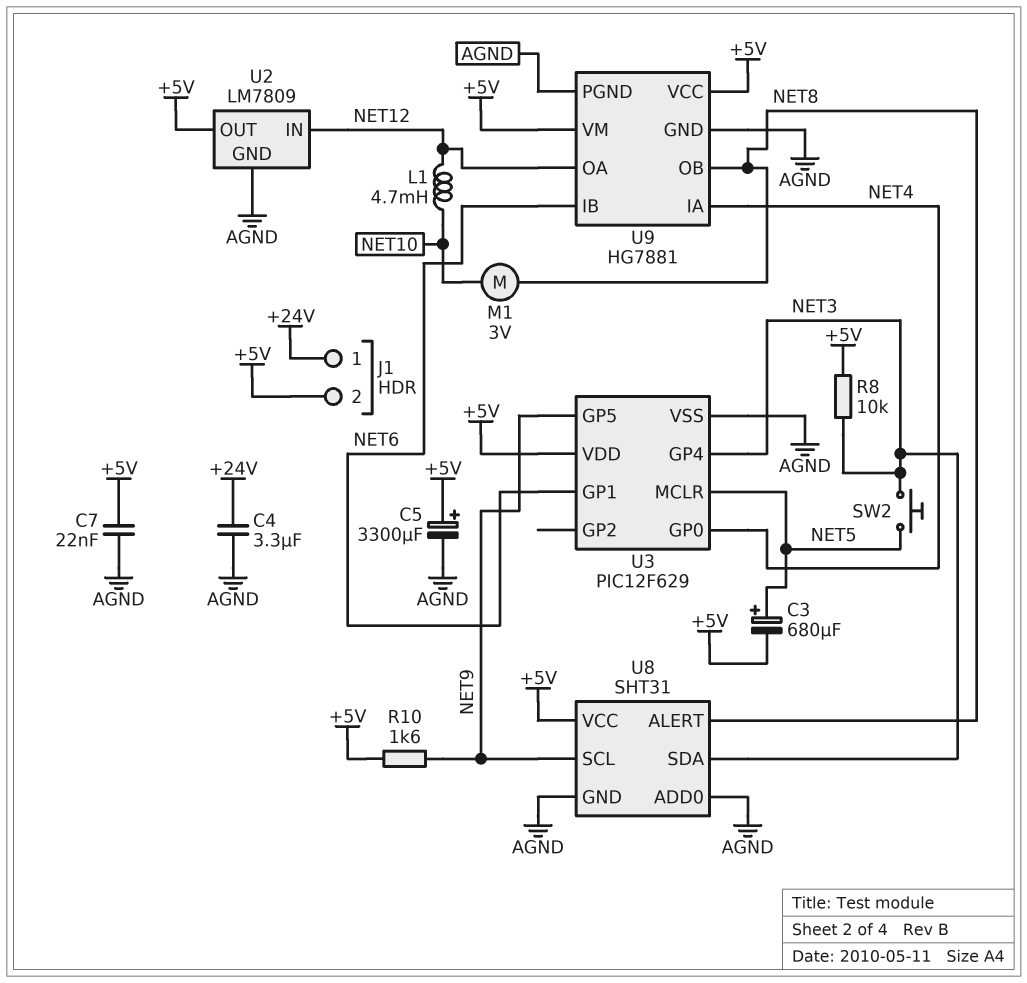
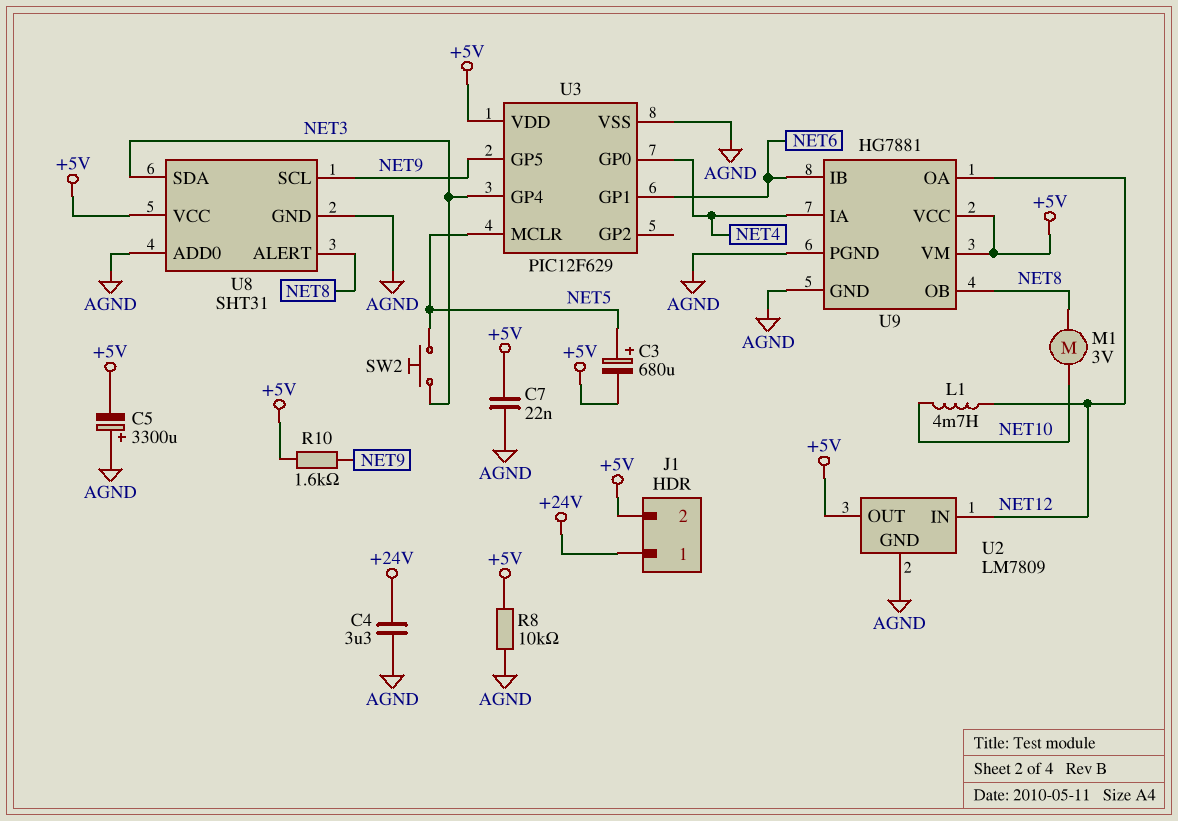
C5: 3300uF (plus +5V, minus AGND) -> 3300uF (plus AGND, minus +5V)
R8: 10k (+5V, NET3) -> 10k (+5V, AGND)

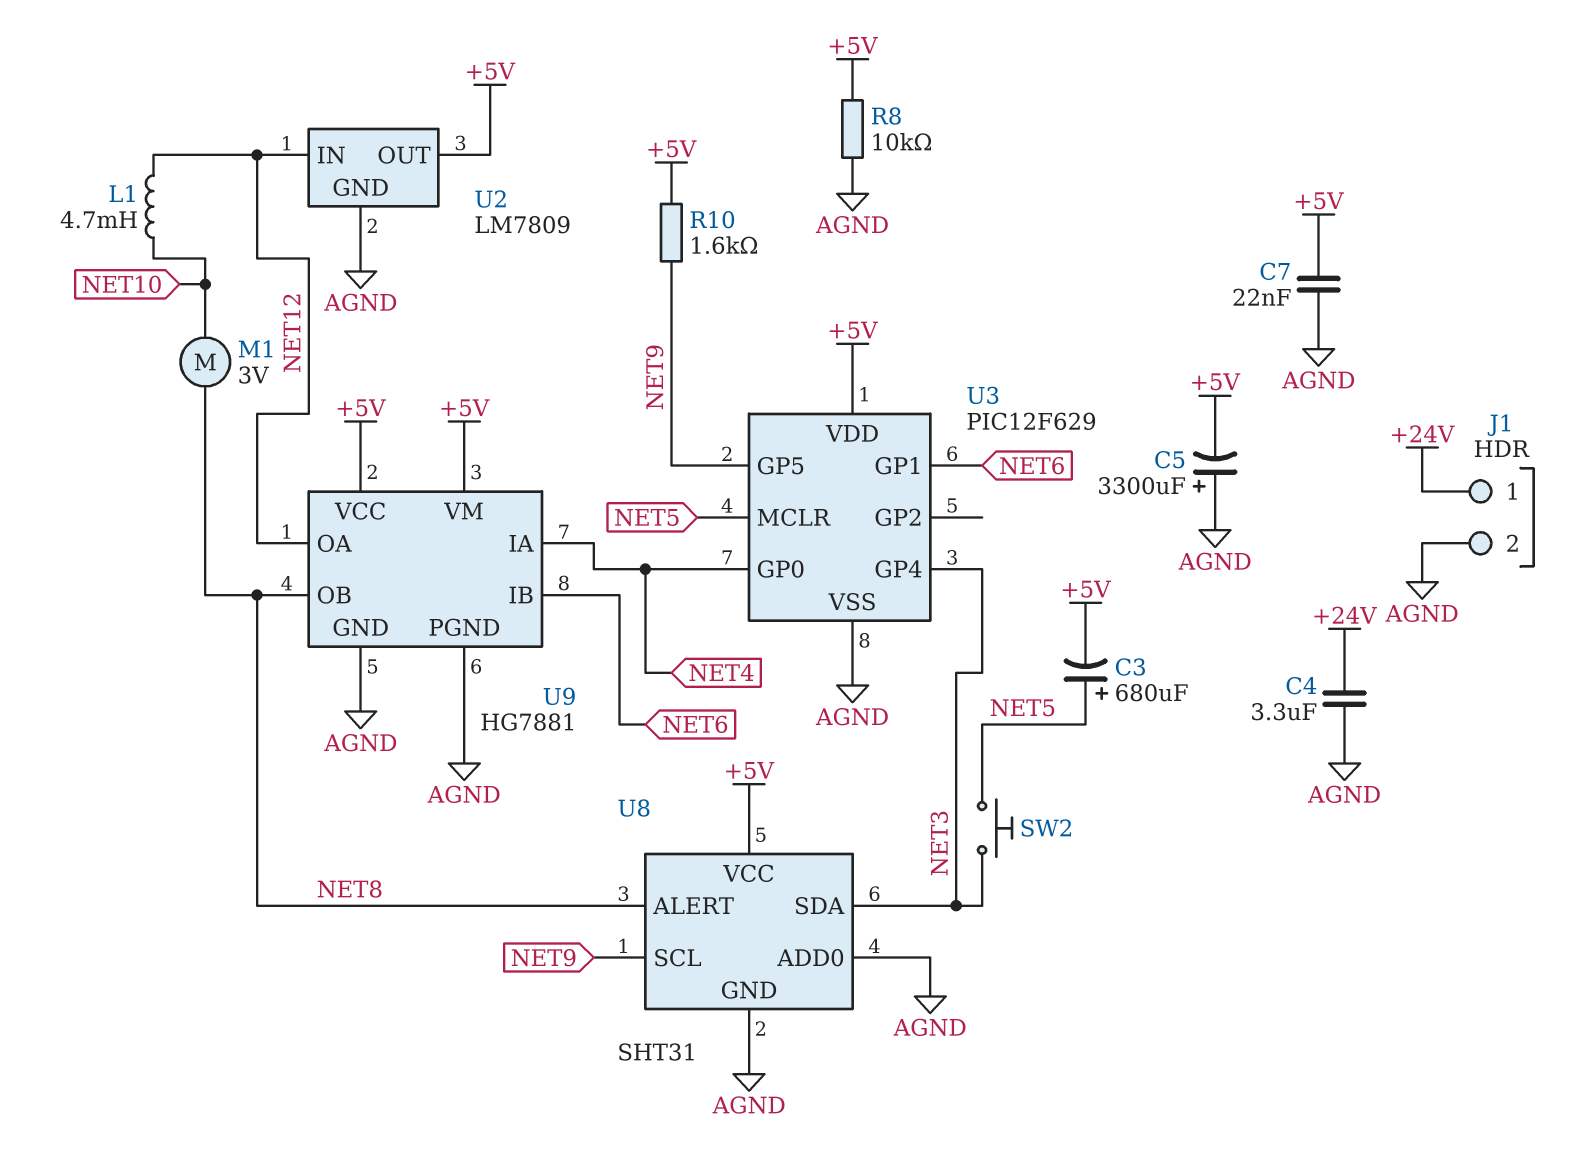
J1 pin 2: +5V -> AGND

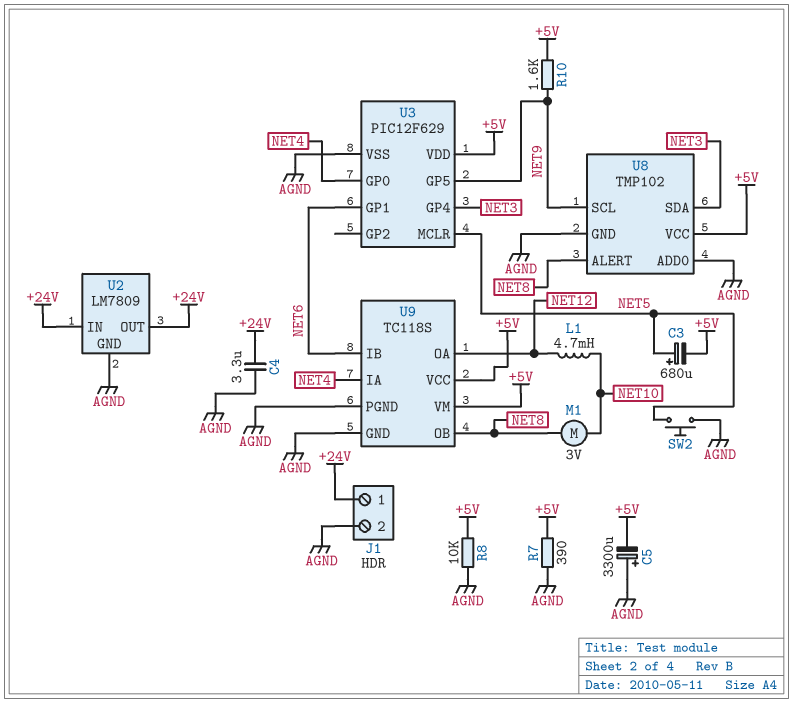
C7: 22nF (+5V, AGND) -> none
R7: none -> 390 (+5V, AGND)
SW2: button (NET3, NET5) -> button (AGND, NET5)
U2 pin IN: NET12 -> +24V
U2 pin OUT: +5V -> +24V
U8: SHT31 -> TMP102
U9: HG7881 -> TC118S

